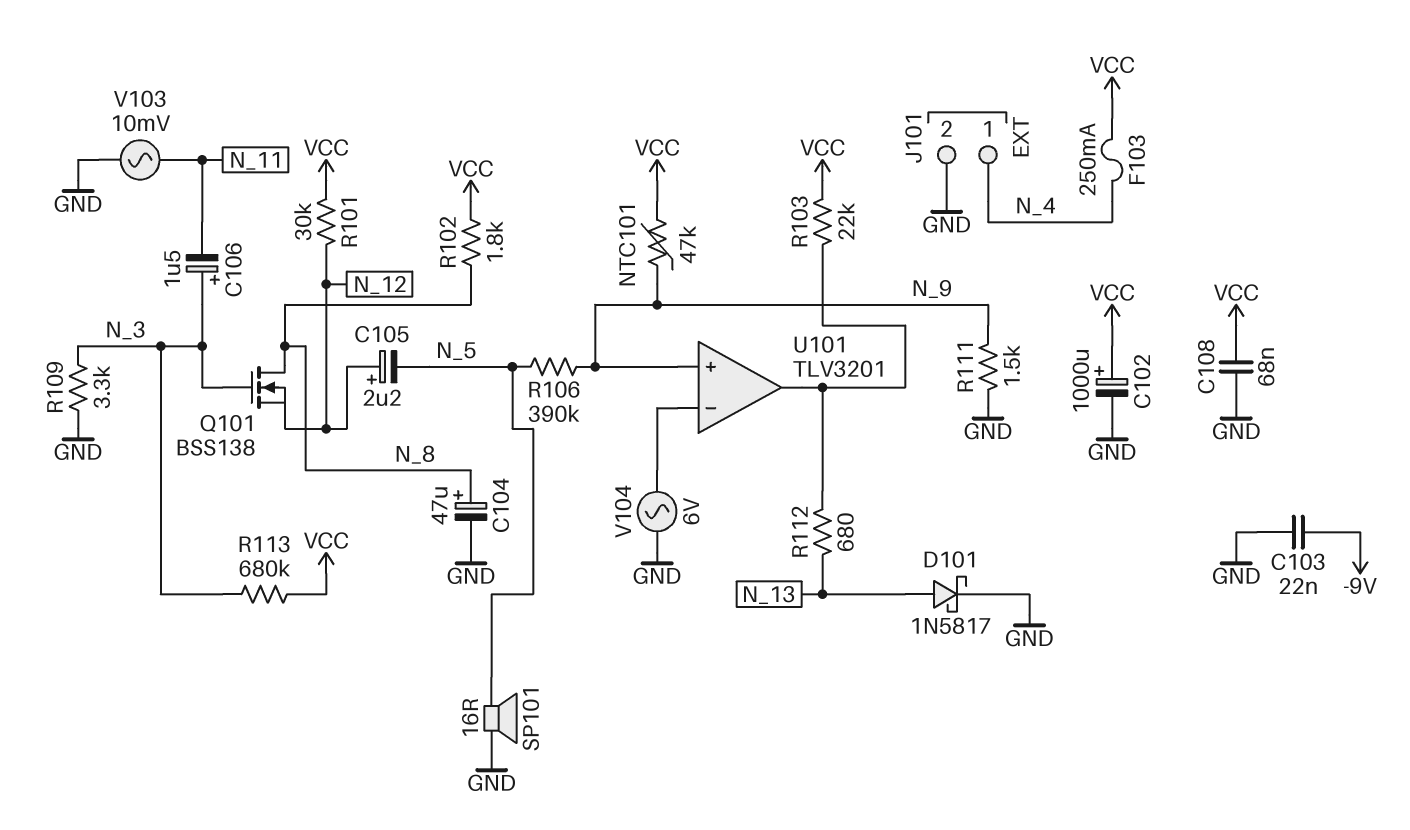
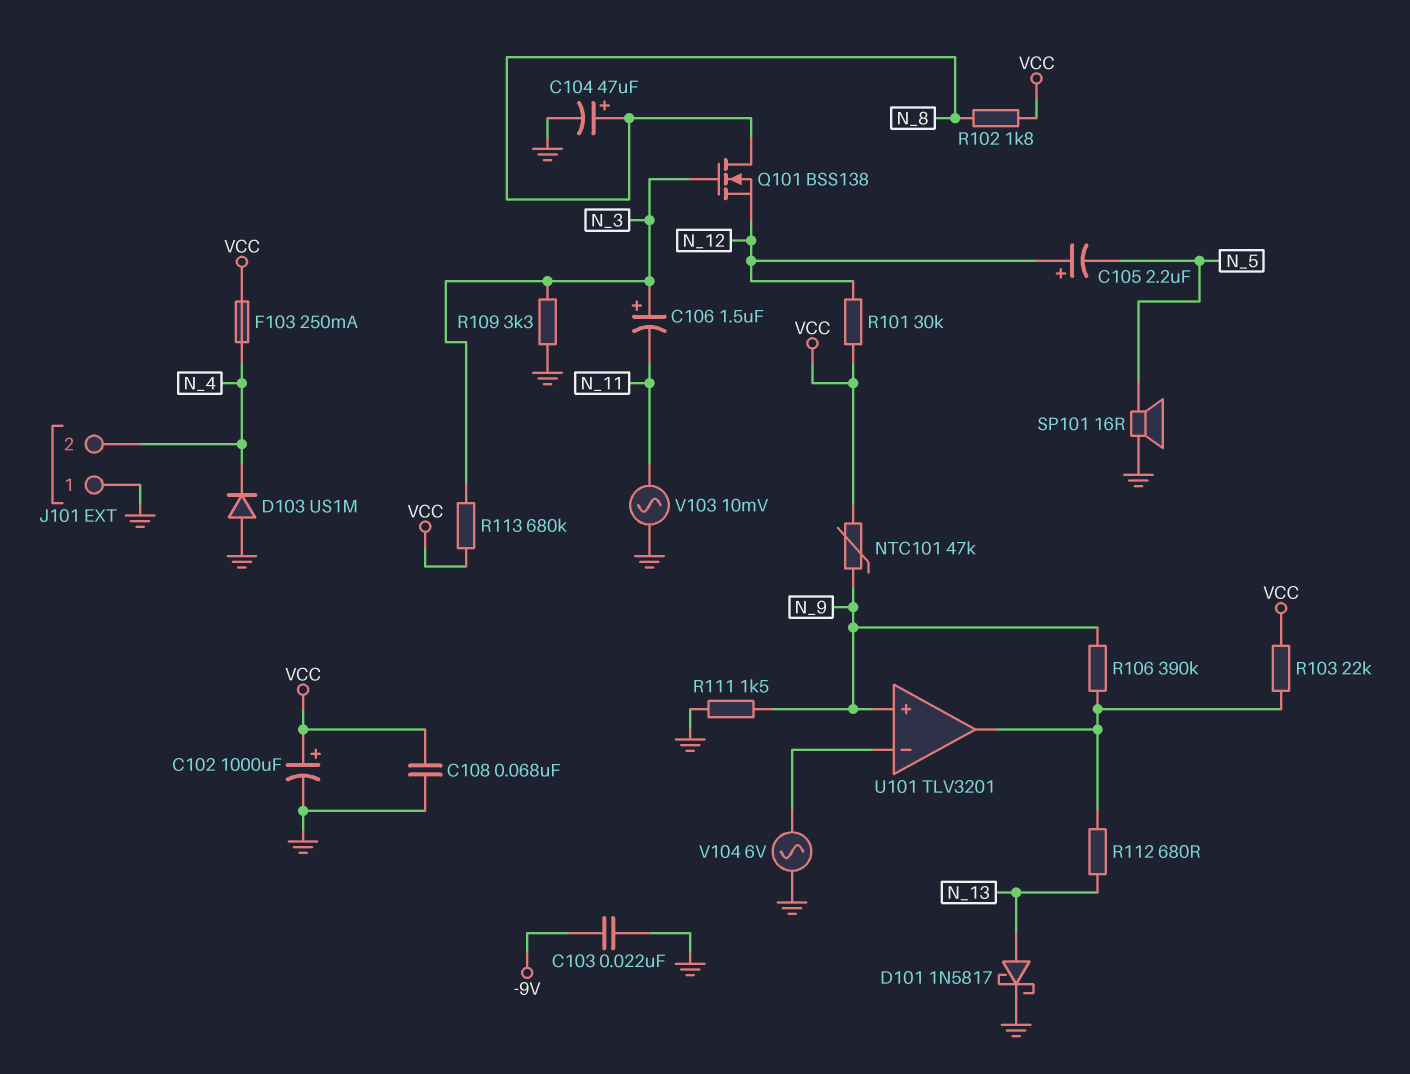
D103: none -> diode US1M (A GND, K N_4)
J101 pin 1: N_4 -> GND
J101 pin 2: GND -> N_4
R106: 390k (N_5, N_9) -> 390k (N_9, U101/out)

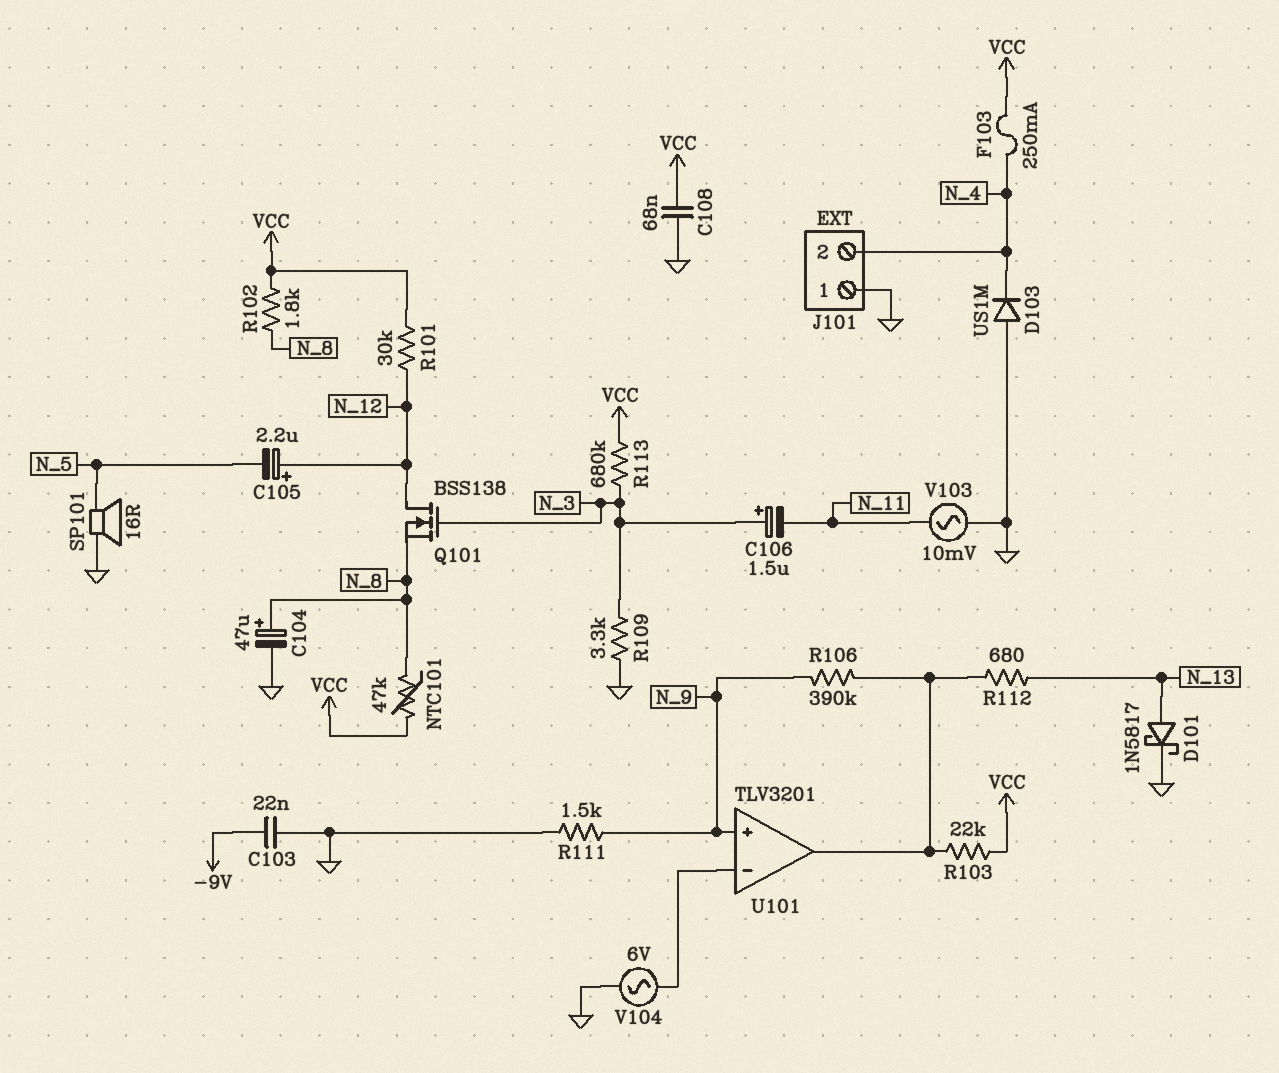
C102: 1000uF (plus VCC, minus GND) -> none
NTC101: 47k (N_9, VCC) -> 47k (N_8, VCC)
Q101: NMOS BSS138 (G N_3, D N_8, S N_12) -> NMOS BSS138 (G N_3, D N_12, S N_8)

